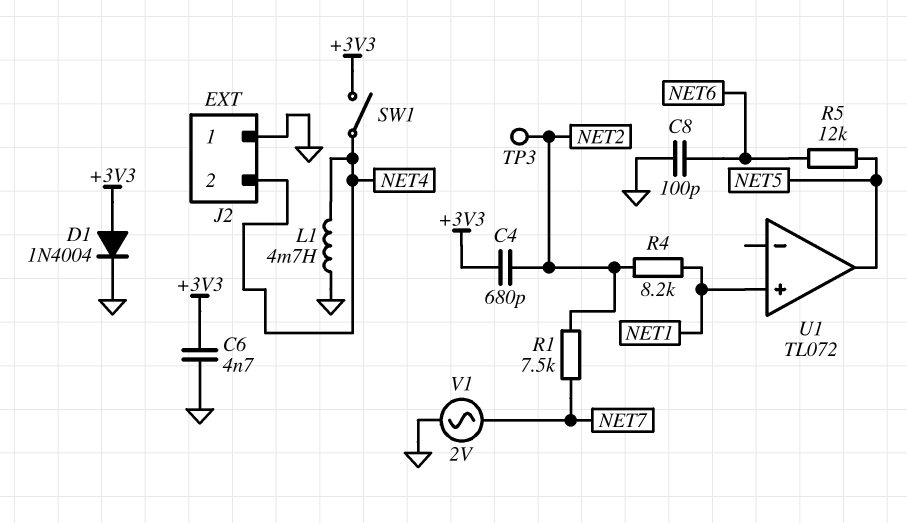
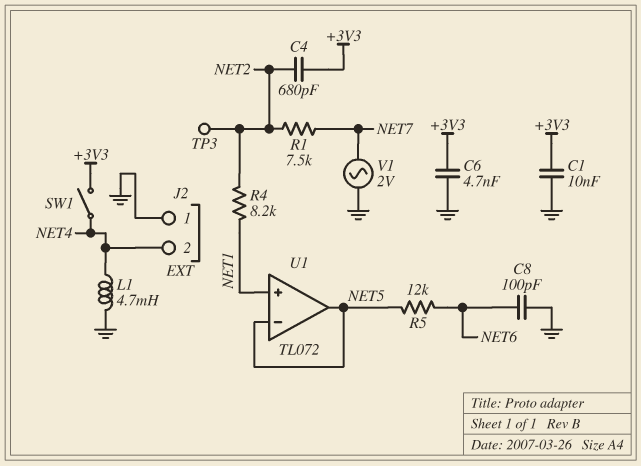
C1: none -> 10nF (+3V3, GND)
D1: diode 1N4004 (A +3V3, K GND) -> none
U1 pin in-: none -> NET5

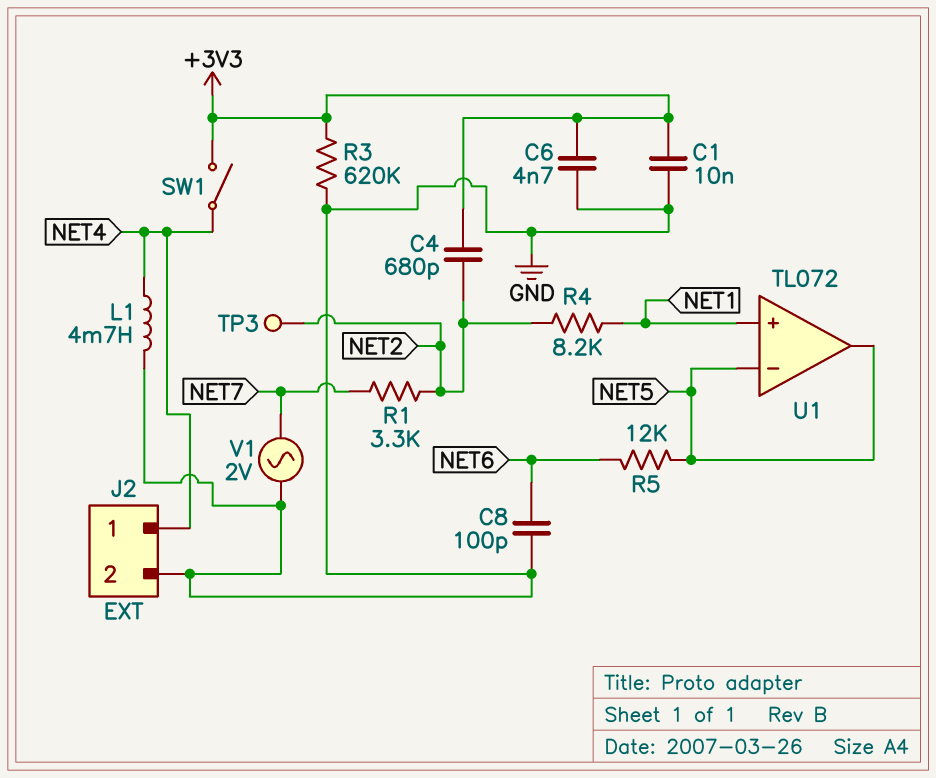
J2 pin 1: GND -> NET4
J2 pin 2: NET4 -> GND
R1: 7.5k (NET2, NET7) -> 3.3k (NET2, NET7)
R3: none -> 620k (+3V3, GND)

